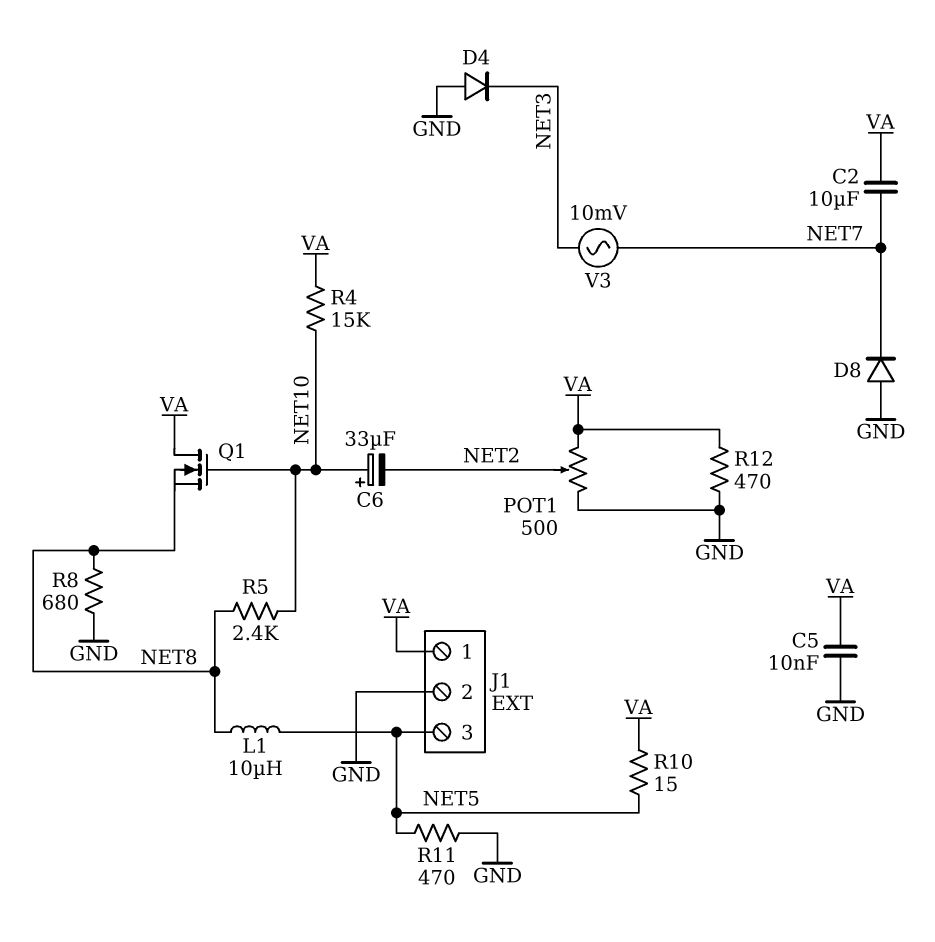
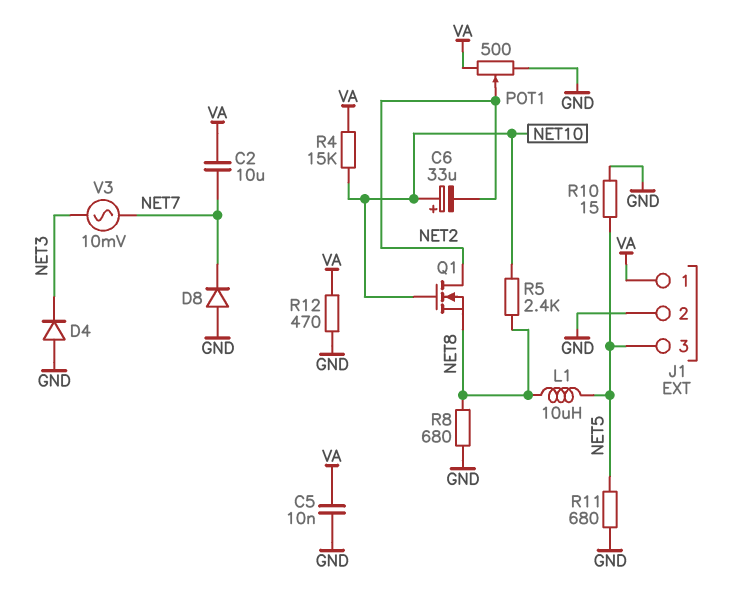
Q1: NMOS (G NET10, D VA, S NET8) -> NMOS (G NET10, D NET2, S NET8)
R10: 15 (NET5, VA) -> 15 (GND, NET5)
R11: 470 (GND, NET5) -> 680 (GND, NET5)

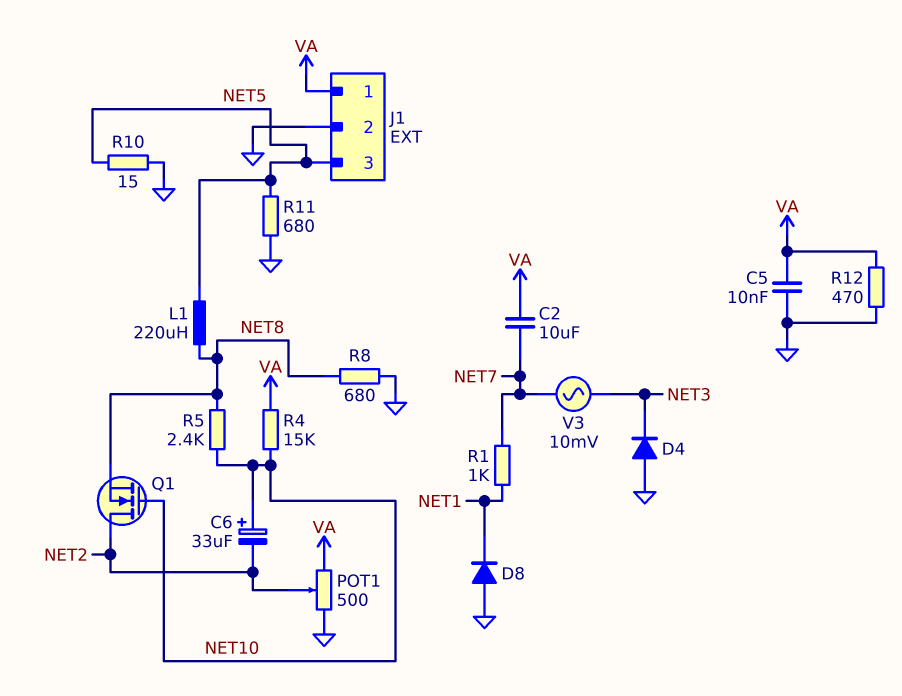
D8: diode (A GND, K NET7) -> diode (A GND, K NET1)
L1: 10uH (NET5, NET8) -> 220uH (NET5, NET8)
R1: none -> 1k (NET1, NET7)

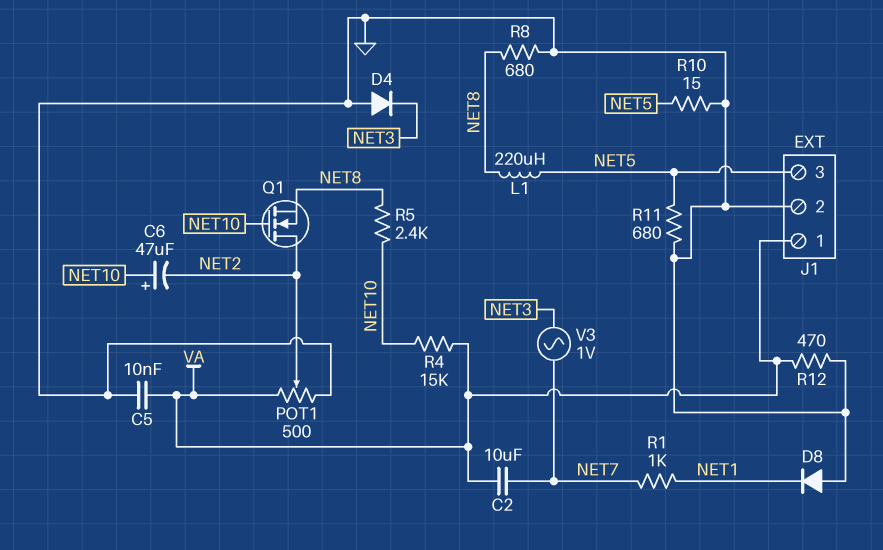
C6: 33uF (plus NET10, minus NET2) -> 47uF (plus NET10, minus NET2)
V3: AC 10mV (NET3, NET7) -> AC 1V (NET3, NET7)

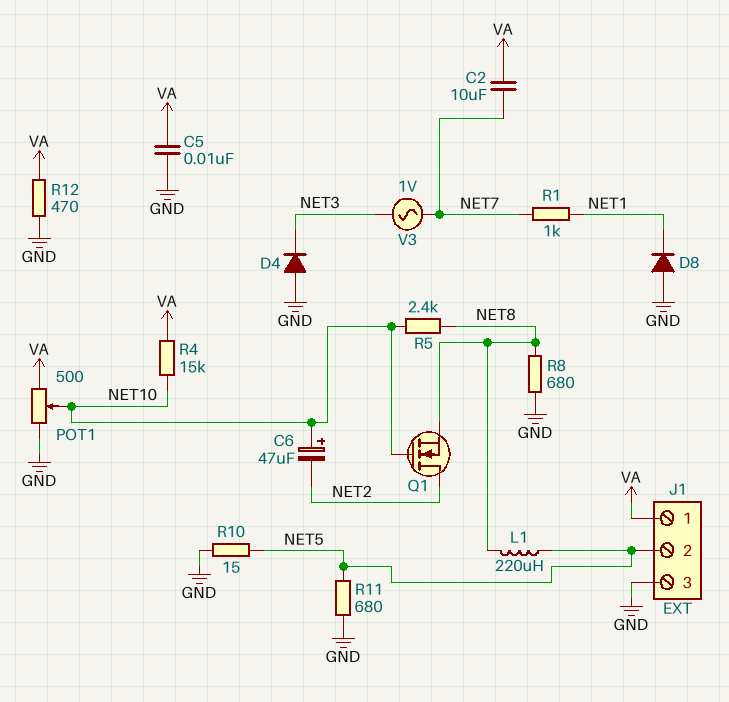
J1 pin 2: GND -> NET5
J1 pin 3: NET5 -> GND
POT1: 500 (GND, VA, wiper NET2) -> 500 (GND, VA, wiper NET10)

